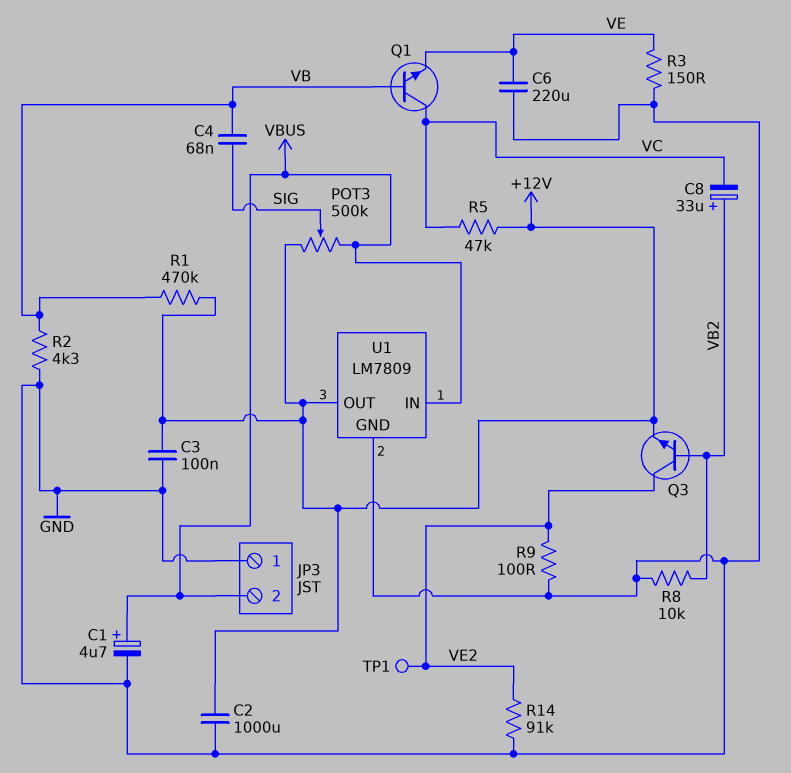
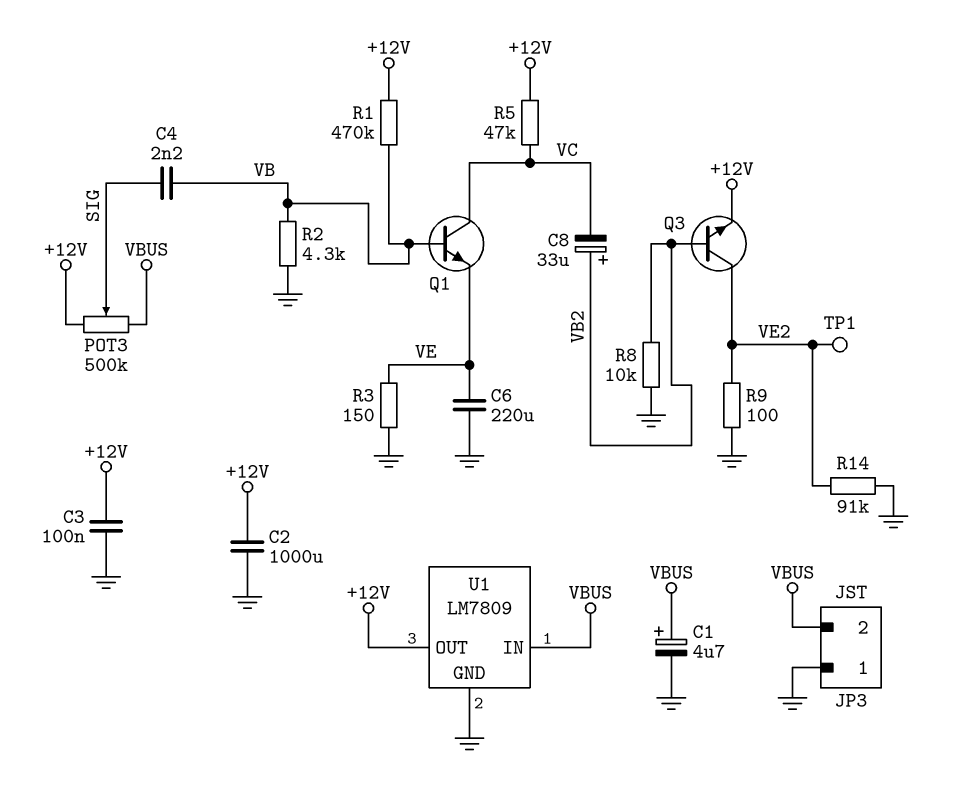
C4: 68nF (SIG, VB) -> 2.2nF (SIG, VB)

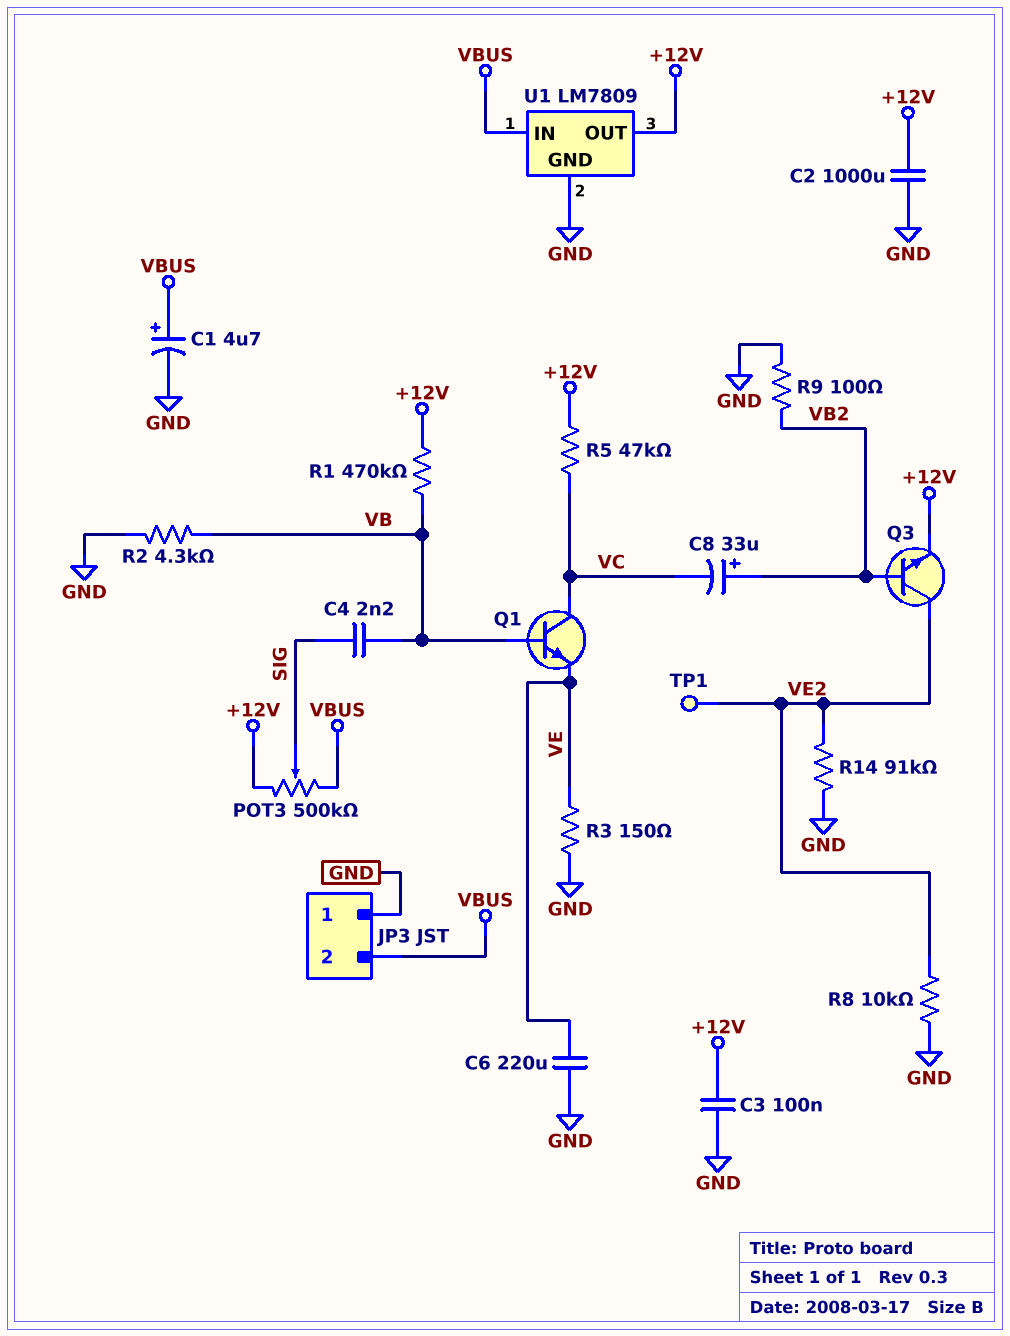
R8: 10k (GND, VB2) -> 10k (GND, VE2)
R9: 100 (GND, VE2) -> 100 (GND, VB2)

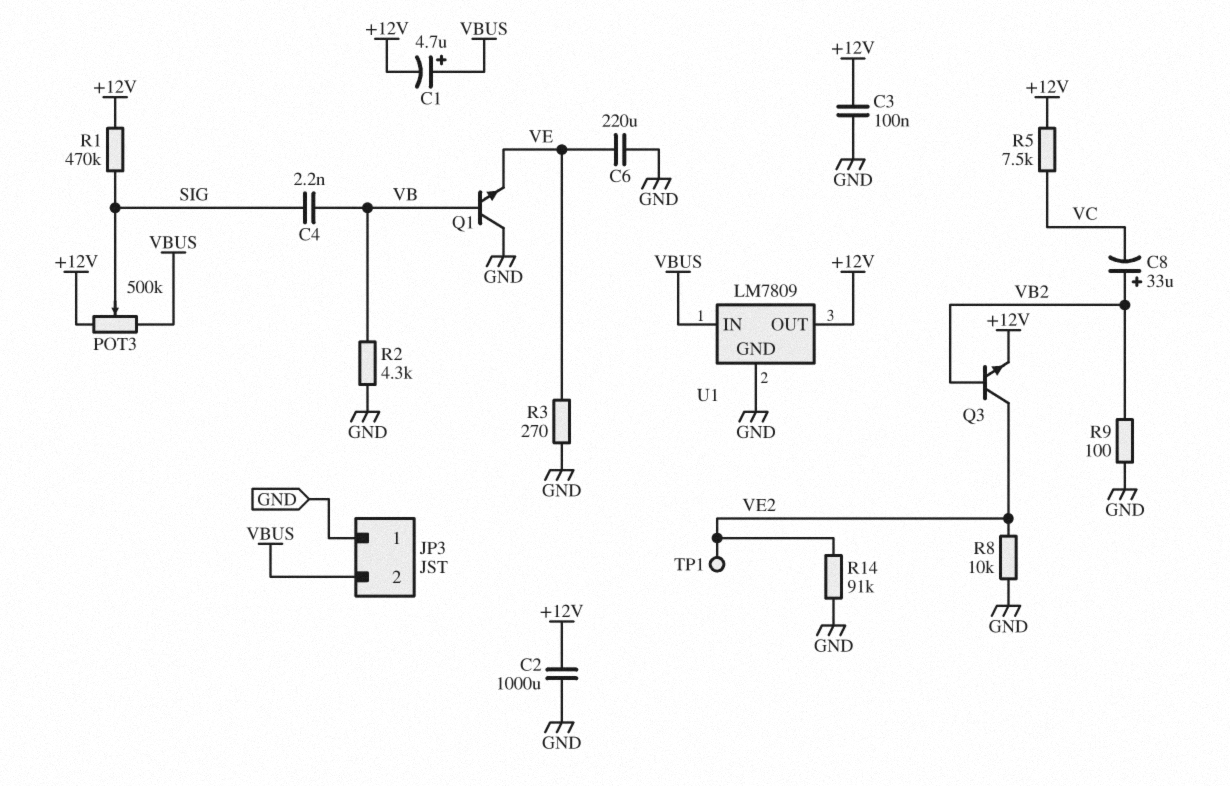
C1: 4.7uF (plus VBUS, minus GND) -> 4.7uF (plus VBUS, minus +12V)
Q1: NPN (B VB, C VC, E VE) -> NPN (B VB, C GND, E VE)
R1: 470k (+12V, VB) -> 470k (+12V, SIG)
R3: 150 (GND, VE) -> 270 (GND, VE)
R5: 47k (+12V, VC) -> 7.5k (+12V, VC)

